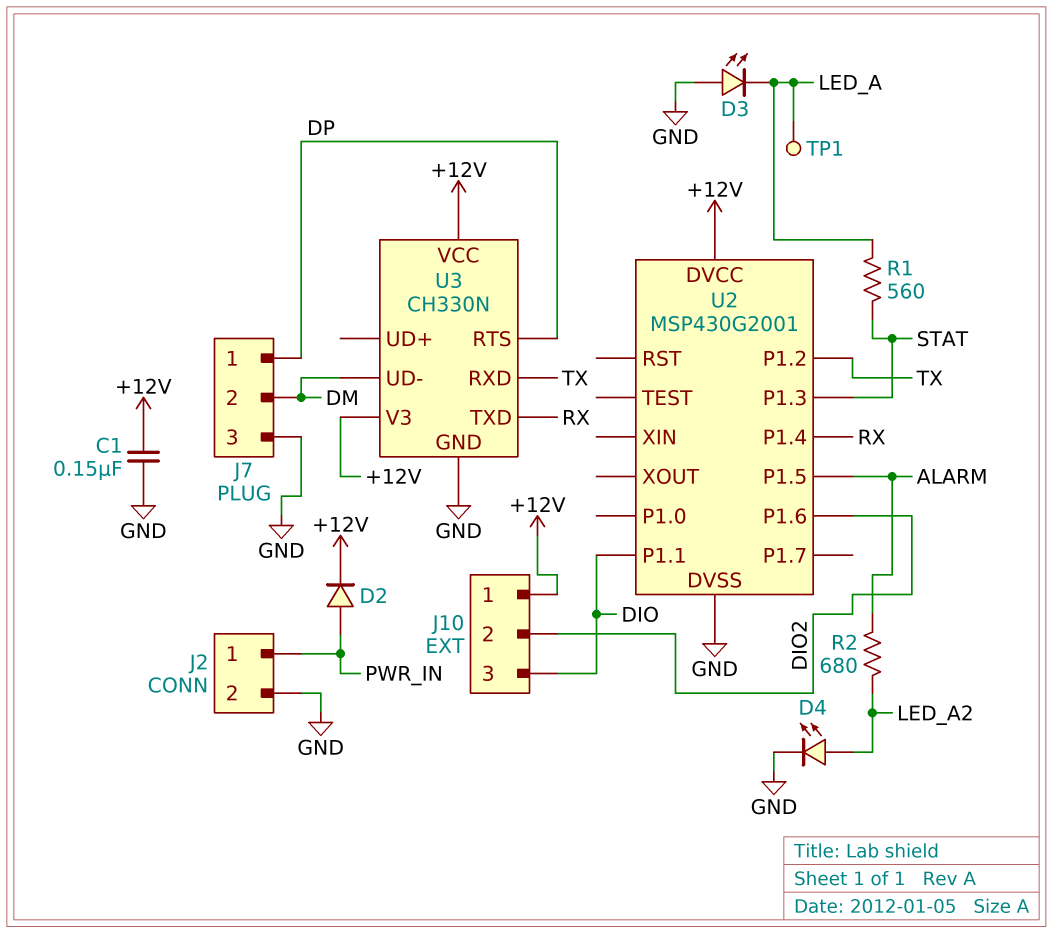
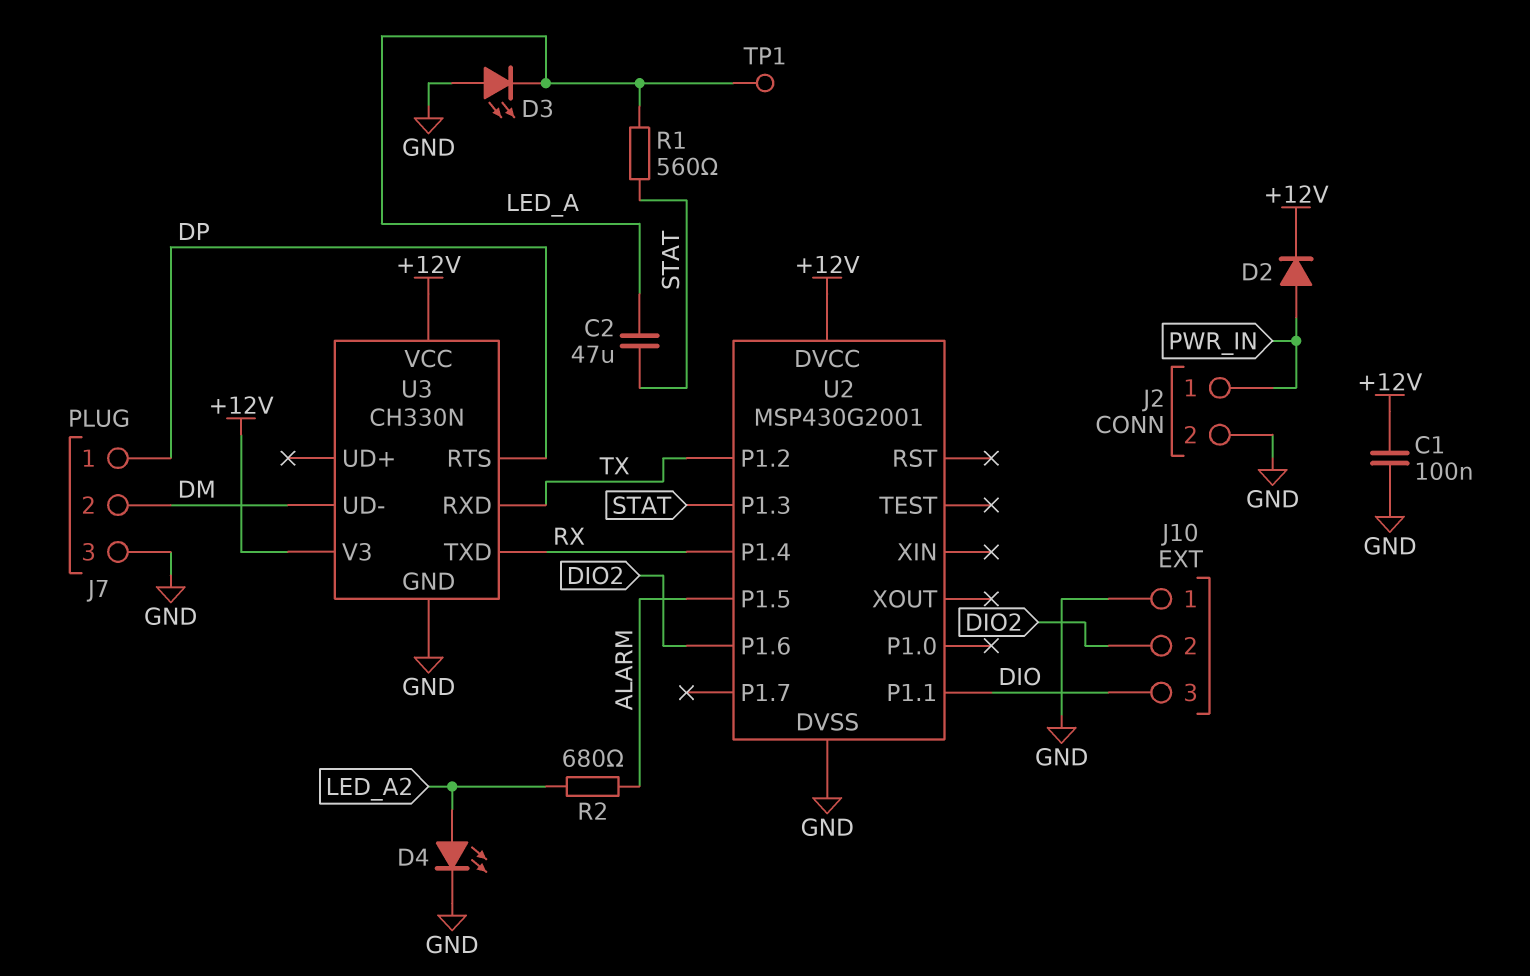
C1: 150nF (+12V, GND) -> 100nF (+12V, GND)
C2: none -> 47uF (LED_A, STAT)
J10 pin 1: +12V -> GND

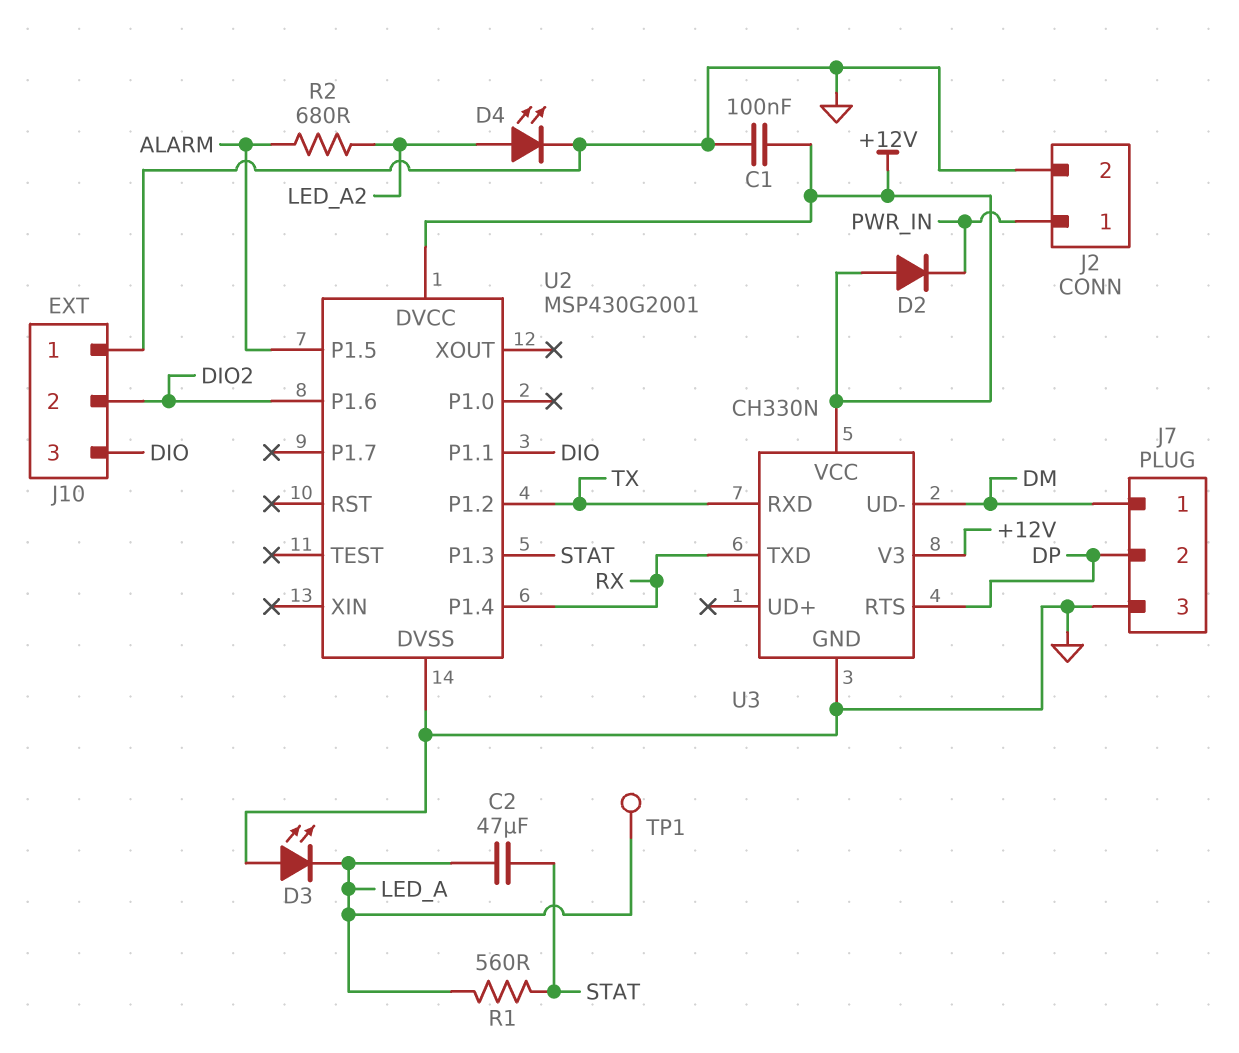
D2: diode (A PWR_IN, K +12V) -> diode (A +12V, K PWR_IN)
J7 pin 1: DP -> DM
J7 pin 2: DM -> DP

